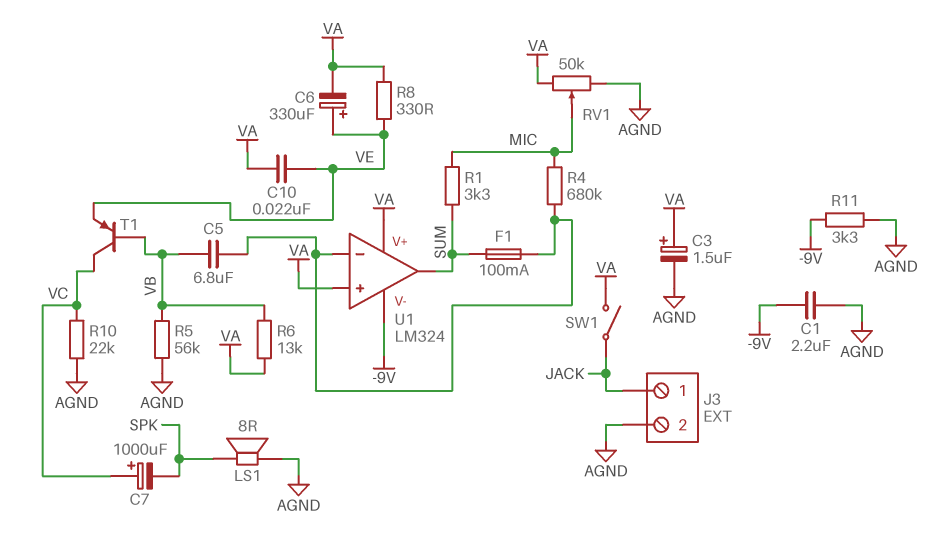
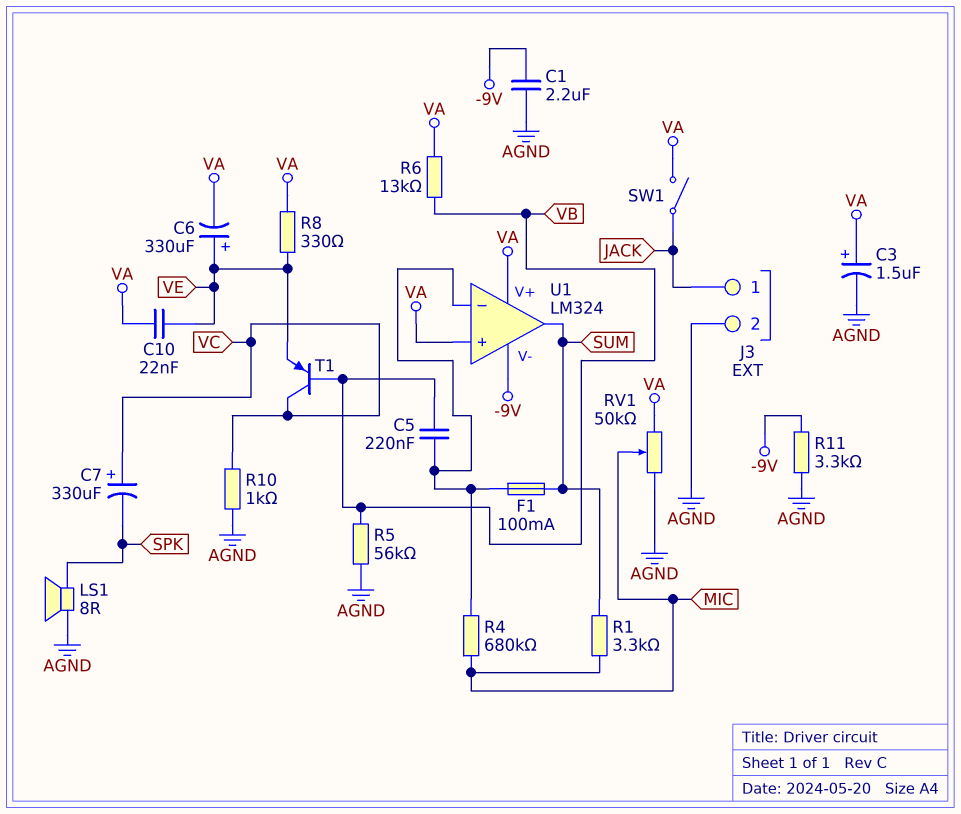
C5: 6.8uF (U1/in-, VB) -> 220nF (U1/in-, VB)
C7: 1000uF (plus VC, minus SPK) -> 330uF (plus VC, minus SPK)
R10: 22k (AGND, VC) -> 1k (AGND, VC)

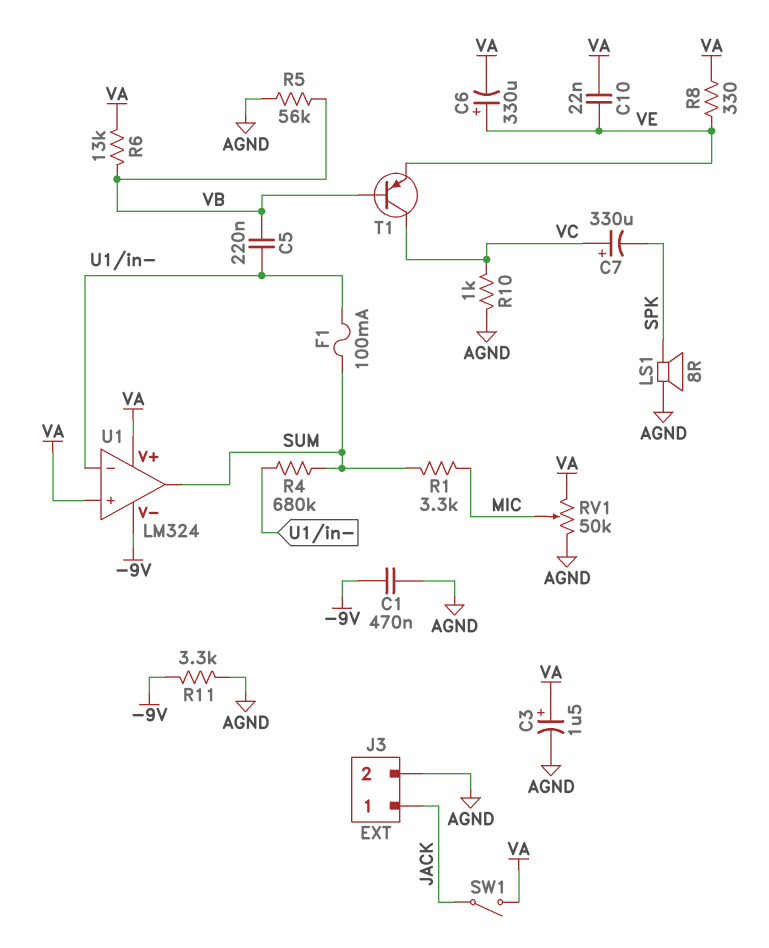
C1: 2.2uF (-9V, AGND) -> 470nF (-9V, AGND)
R4: 680k (MIC, U1/in-) -> 680k (SUM, U1/in-)

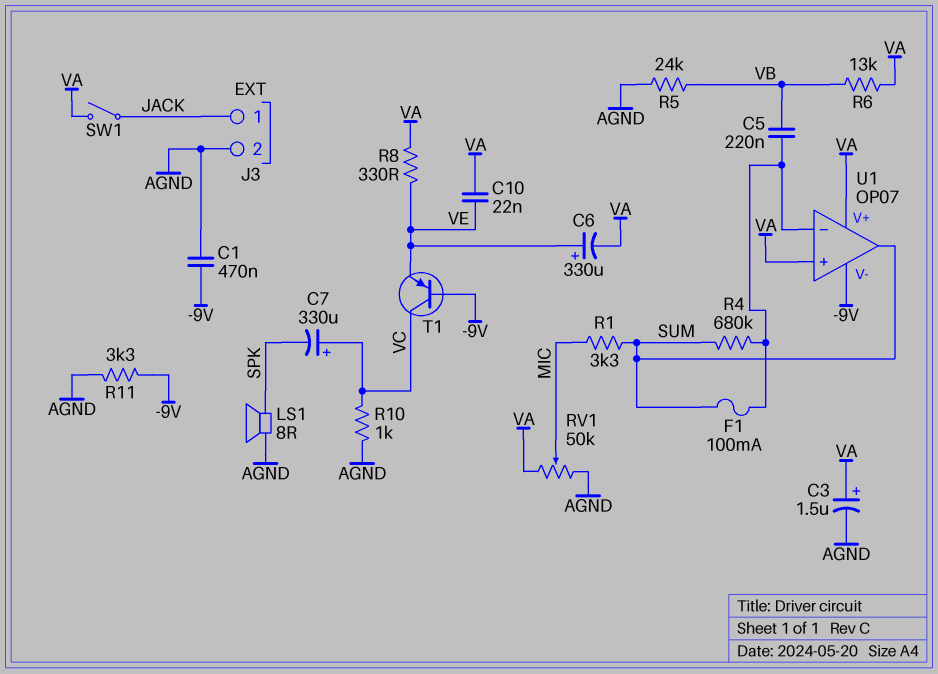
R5: 56k (AGND, VB) -> 24k (AGND, VB)
T1: PNP (B VB, C VC, E VE) -> PNP (B -9V, C VC, E VE)
U1: LM324 -> OP07

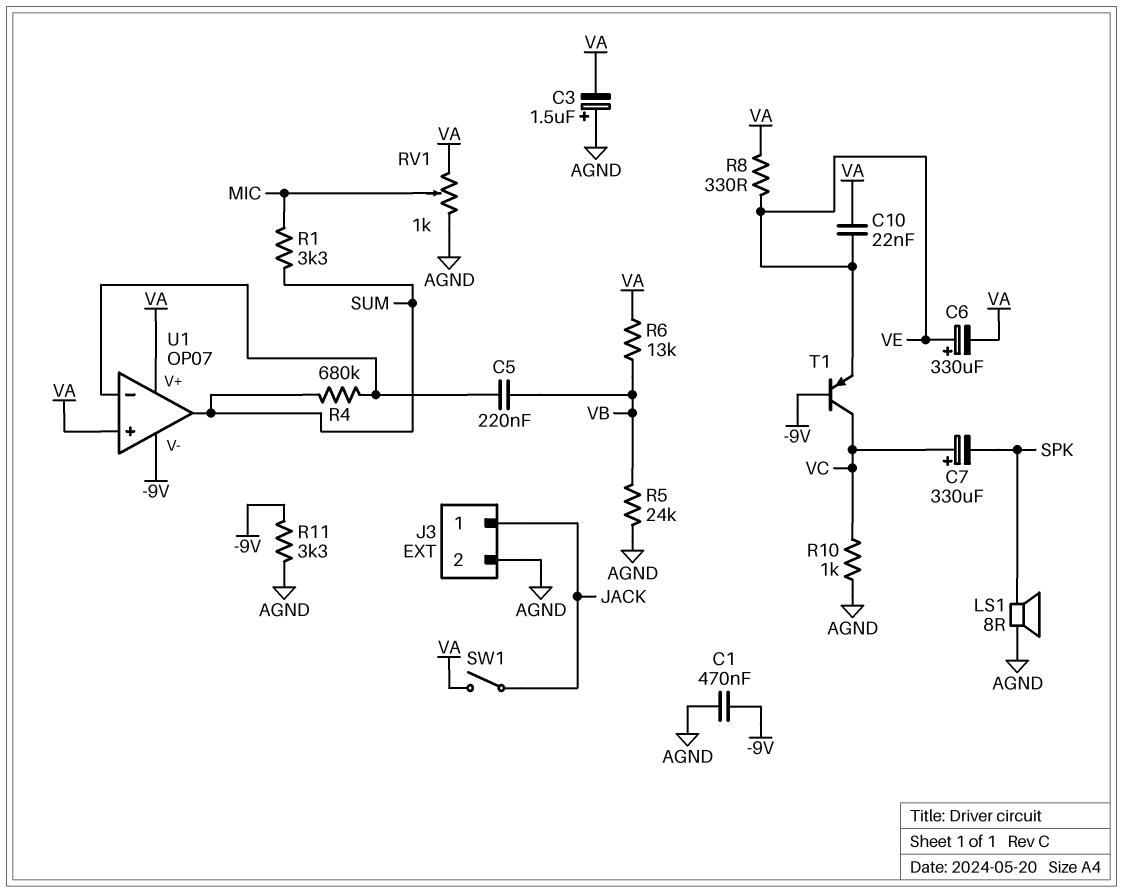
C3: 1.5uF (plus VA, minus AGND) -> 1.5uF (plus AGND, minus VA)
F1: 100mA (SUM, U1/in-) -> none
RV1: 50k (AGND, VA, wiper MIC) -> 1k (AGND, VA, wiper MIC)

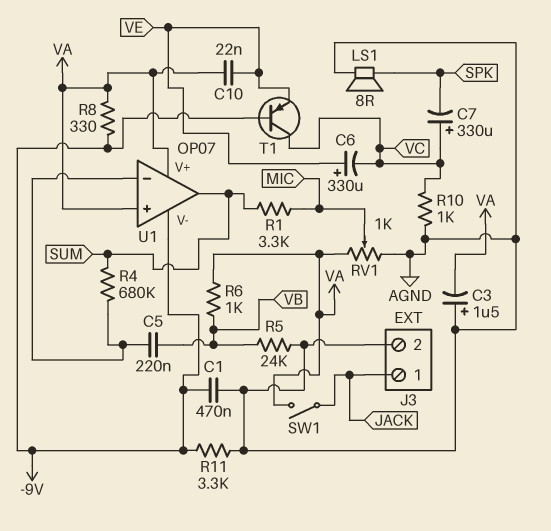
C6: 330uF (plus VE, minus VA) -> 330uF (plus VE, minus VC)
R6: 13k (VA, VB) -> 1k (VA, VB)
R8: 330 (VA, VE) -> 330 (-9V, VA)

